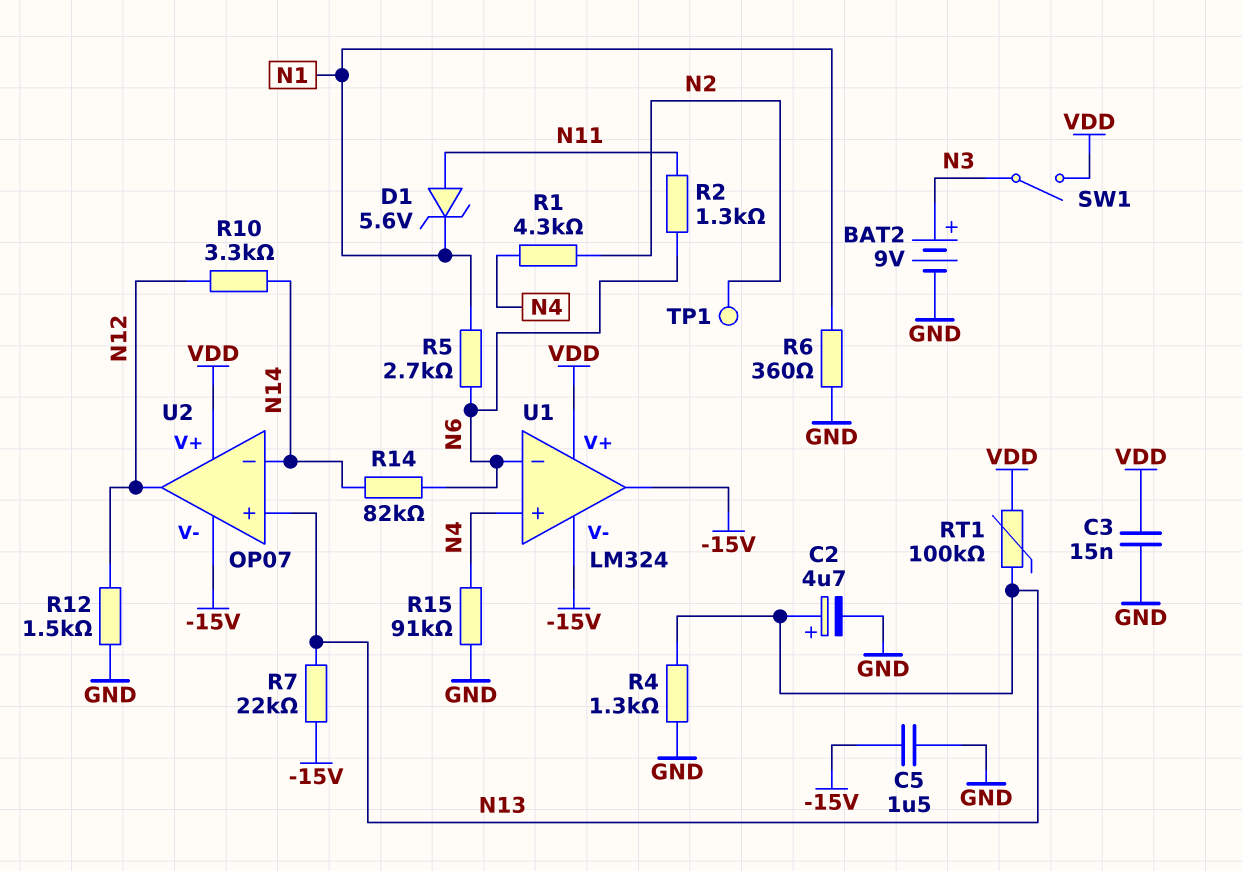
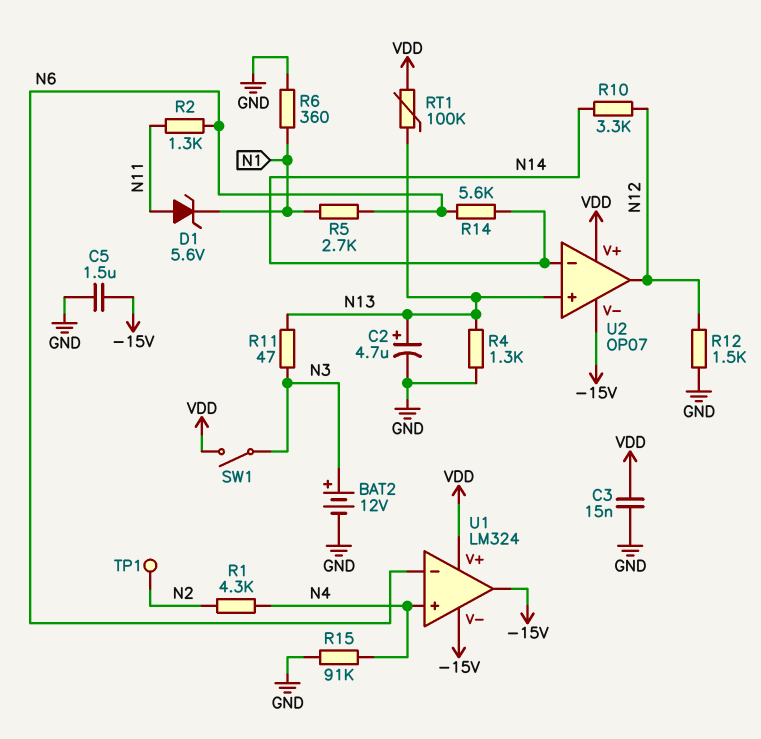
BAT2: 9V (plus N3, minus GND) -> 12V (plus N3, minus GND)
R7: 22k (-15V, N13) -> none
R11: none -> 47 (N3, N13)
R14: 82k (N6, N14) -> 5.6k (N6, N14)

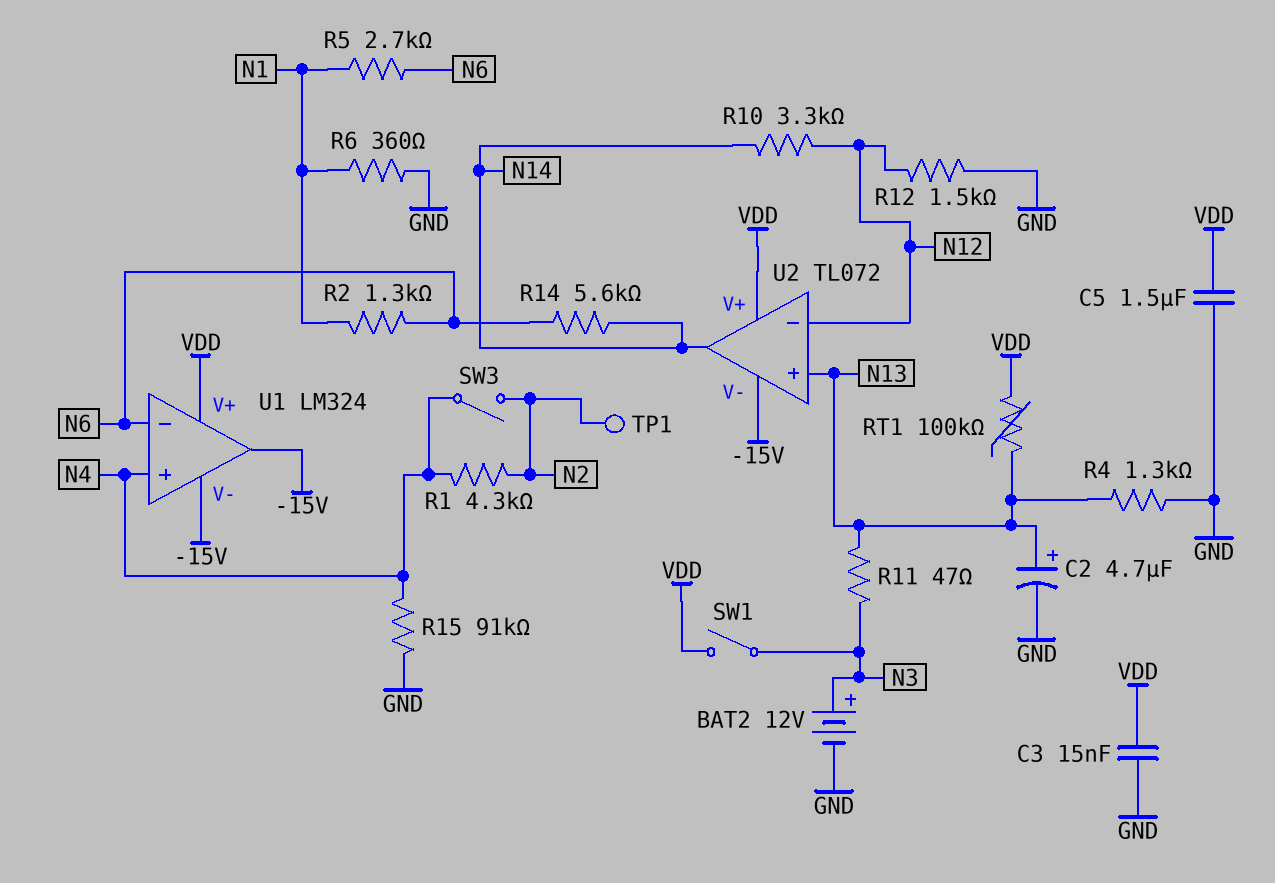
C5: 1.5uF (-15V, GND) -> 1.5uF (GND, VDD)
D1: zener 5.6V (A N11, K N1) -> none
R2: 1.3k (N6, N11) -> 1.3k (N1, N6)
SW3: none -> switch (N2, N4)
U2: OP07 -> TL072
U2 pin in-: N14 -> N12
U2 pin out: N12 -> N14

